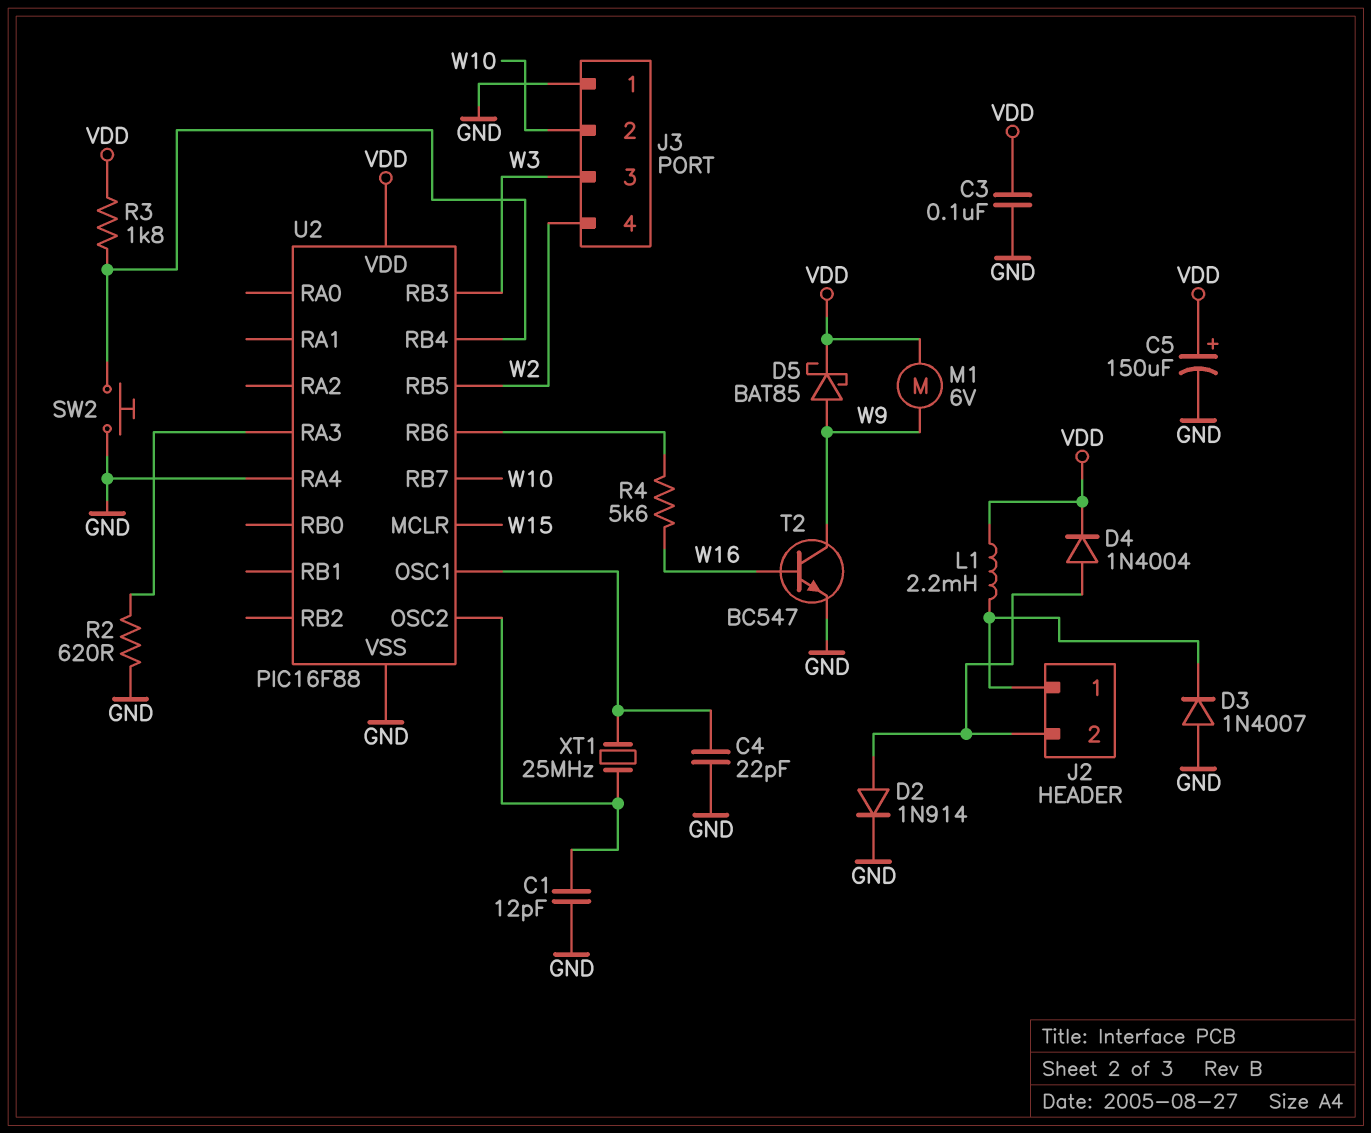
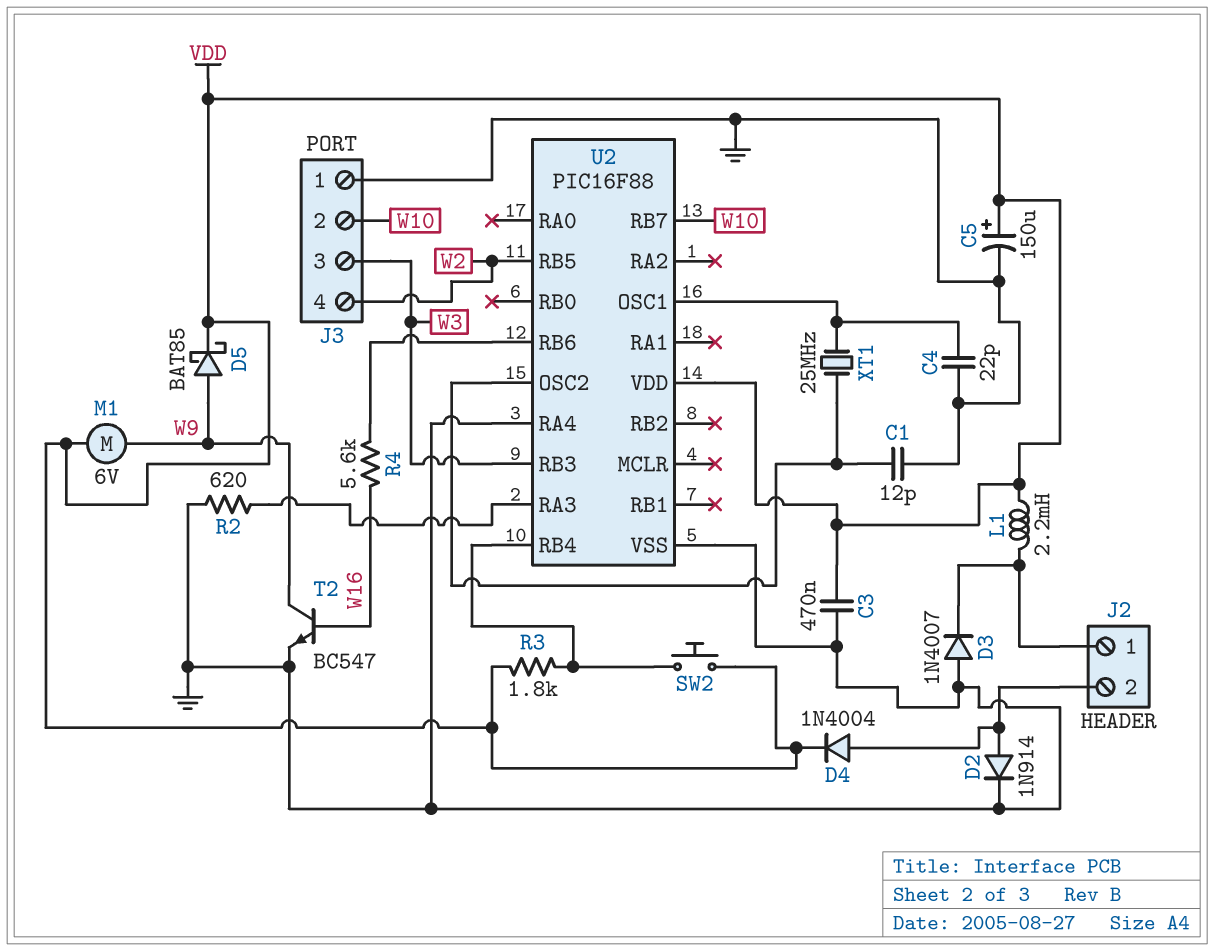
C3: 100nF (GND, VDD) -> 470nF (GND, VDD)
SW2: button (GND, U2/RB4) -> button (U2/RB4, VDD)
U2 pin MCLR: W15 -> none

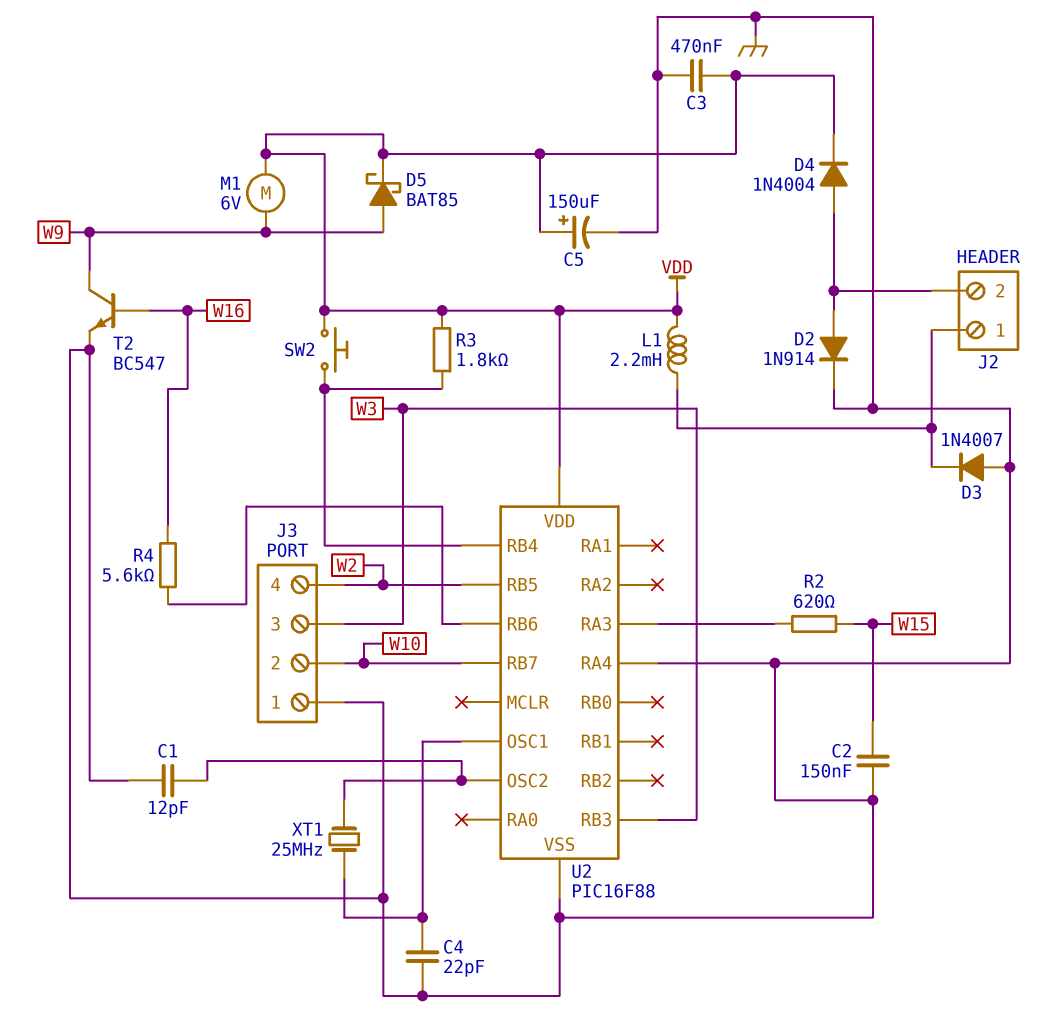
C2: none -> 150nF (GND, W15)
R2: 620 (GND, U2/RA3) -> 620 (U2/RA3, W15)

